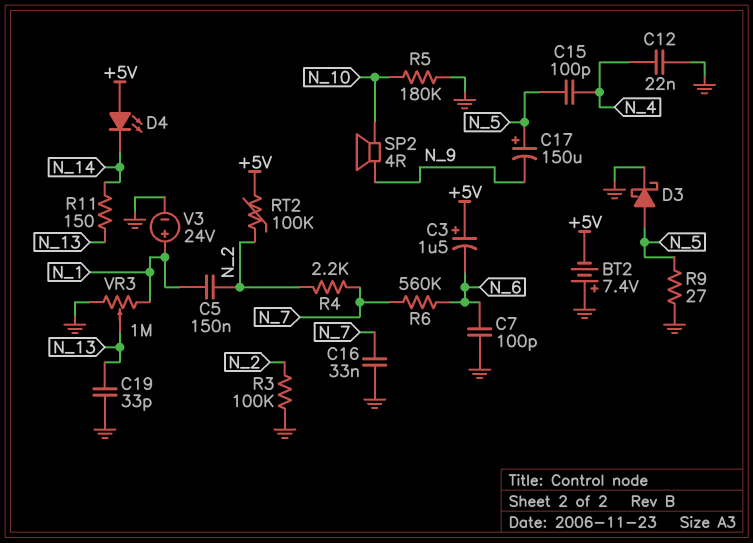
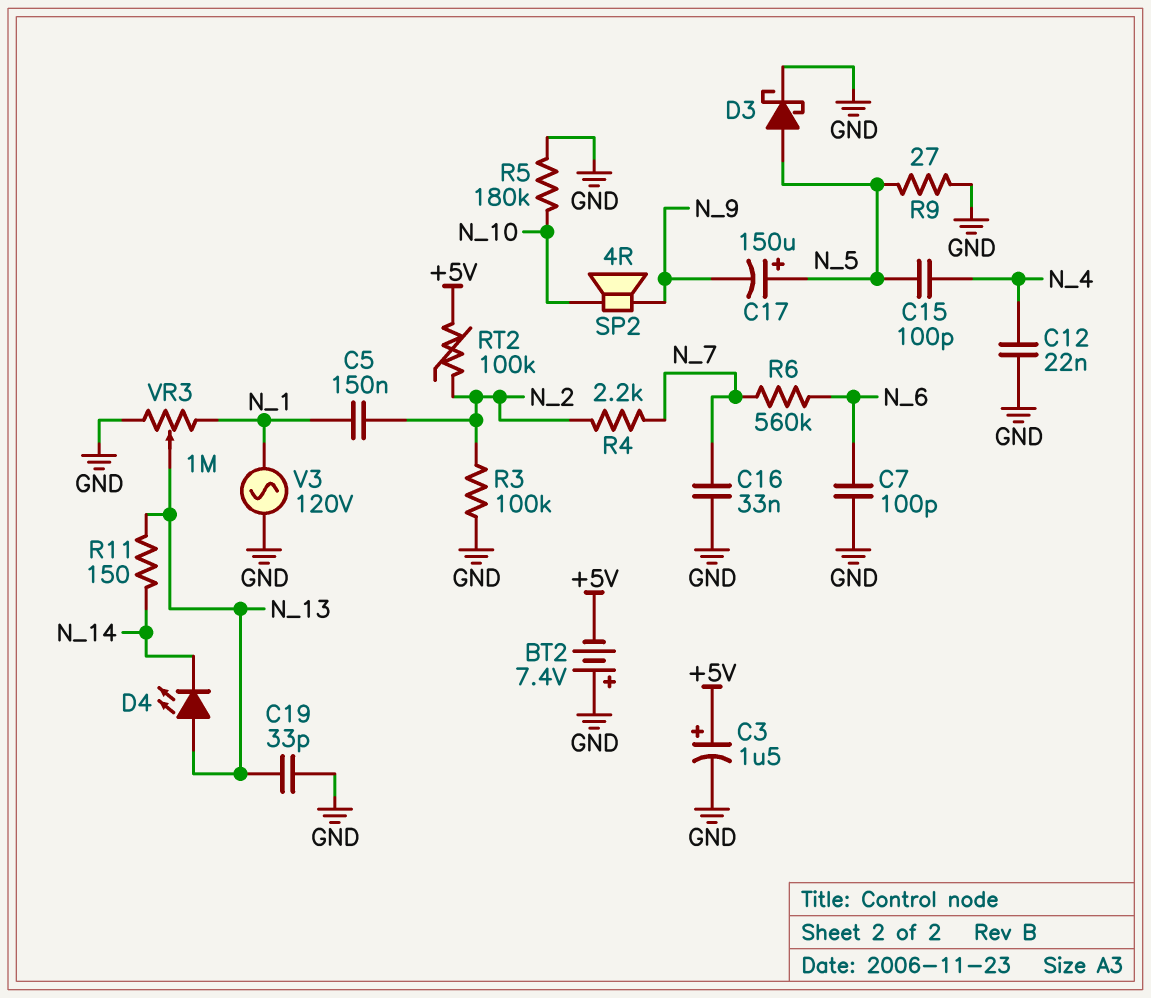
C3: 1.5uF (plus +5V, minus N_6) -> 1.5uF (plus +5V, minus GND)
D4: LED (A +5V, K N_14) -> LED (A N_13, K N_14)
V3: 24V (plus N_1, minus GND) -> AC 120V (GND, N_1)

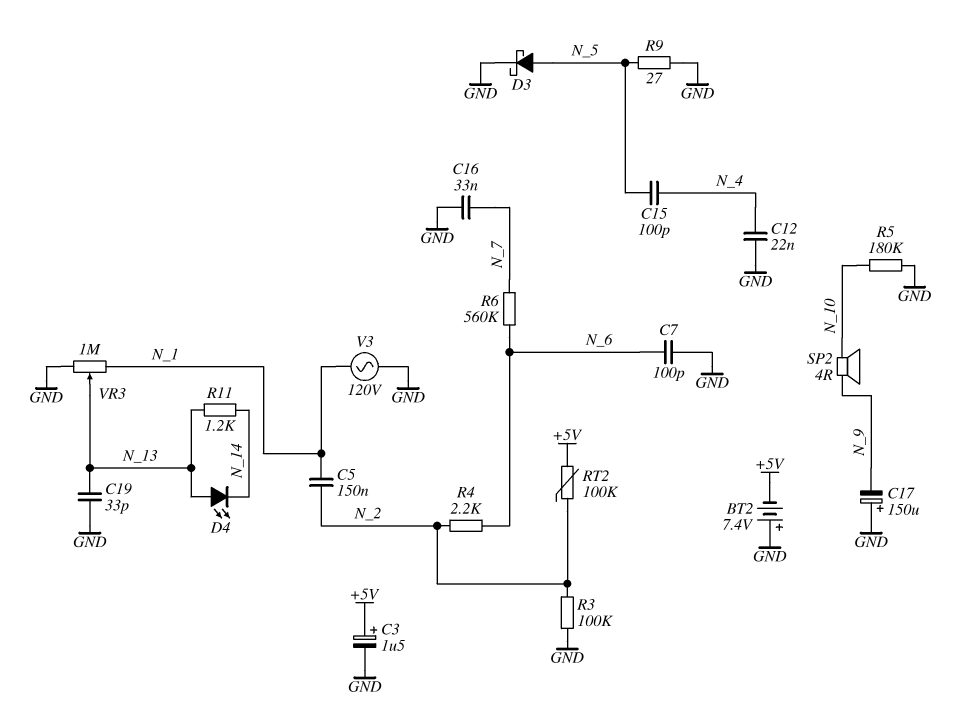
C17: 150uF (plus N_5, minus N_9) -> 150uF (plus GND, minus N_9)
R4: 2.2k (N_2, N_7) -> 2.2k (N_2, N_6)
R11: 150 (N_13, N_14) -> 1.2k (N_13, N_14)

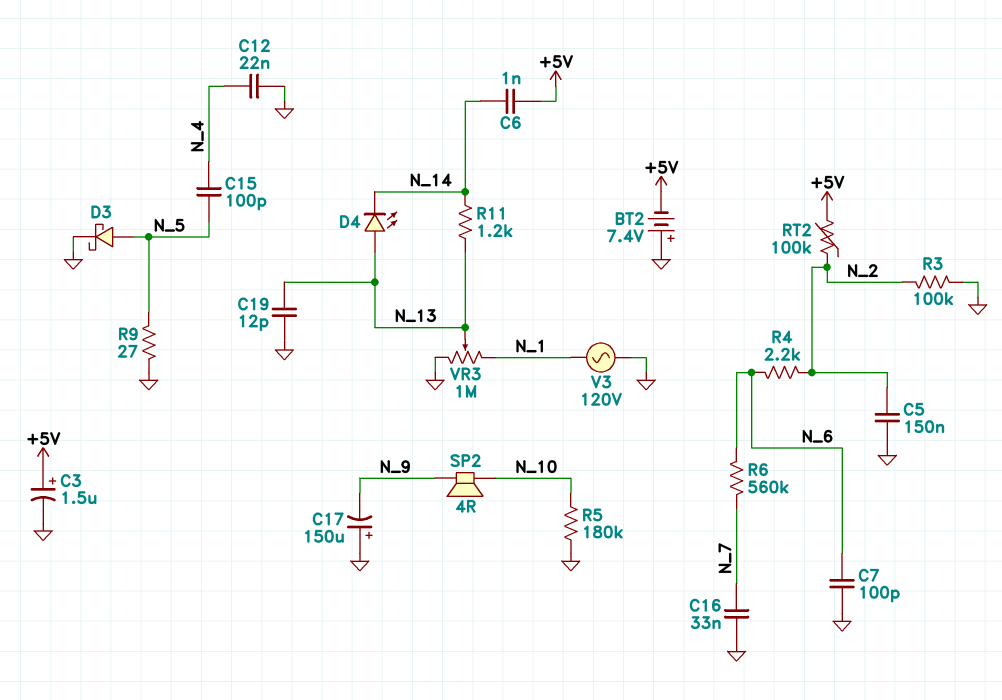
C5: 150nF (N_1, N_2) -> 150nF (GND, N_2)
C6: none -> 1nF (+5V, N_14)
C19: 33pF (GND, N_13) -> 12pF (GND, N_13)

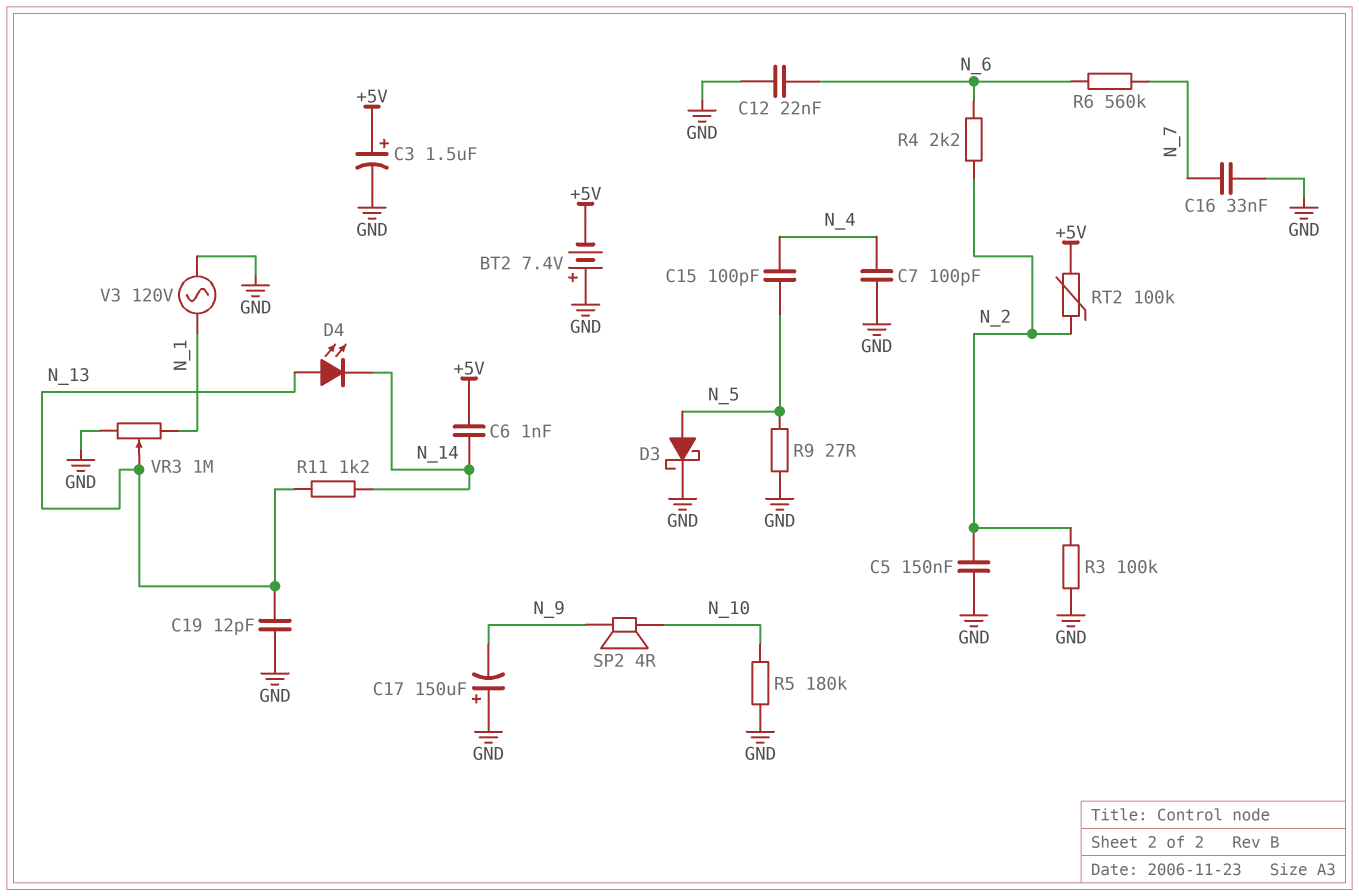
C7: 100pF (GND, N_6) -> 100pF (GND, N_4)
C12: 22nF (GND, N_4) -> 22nF (GND, N_6)

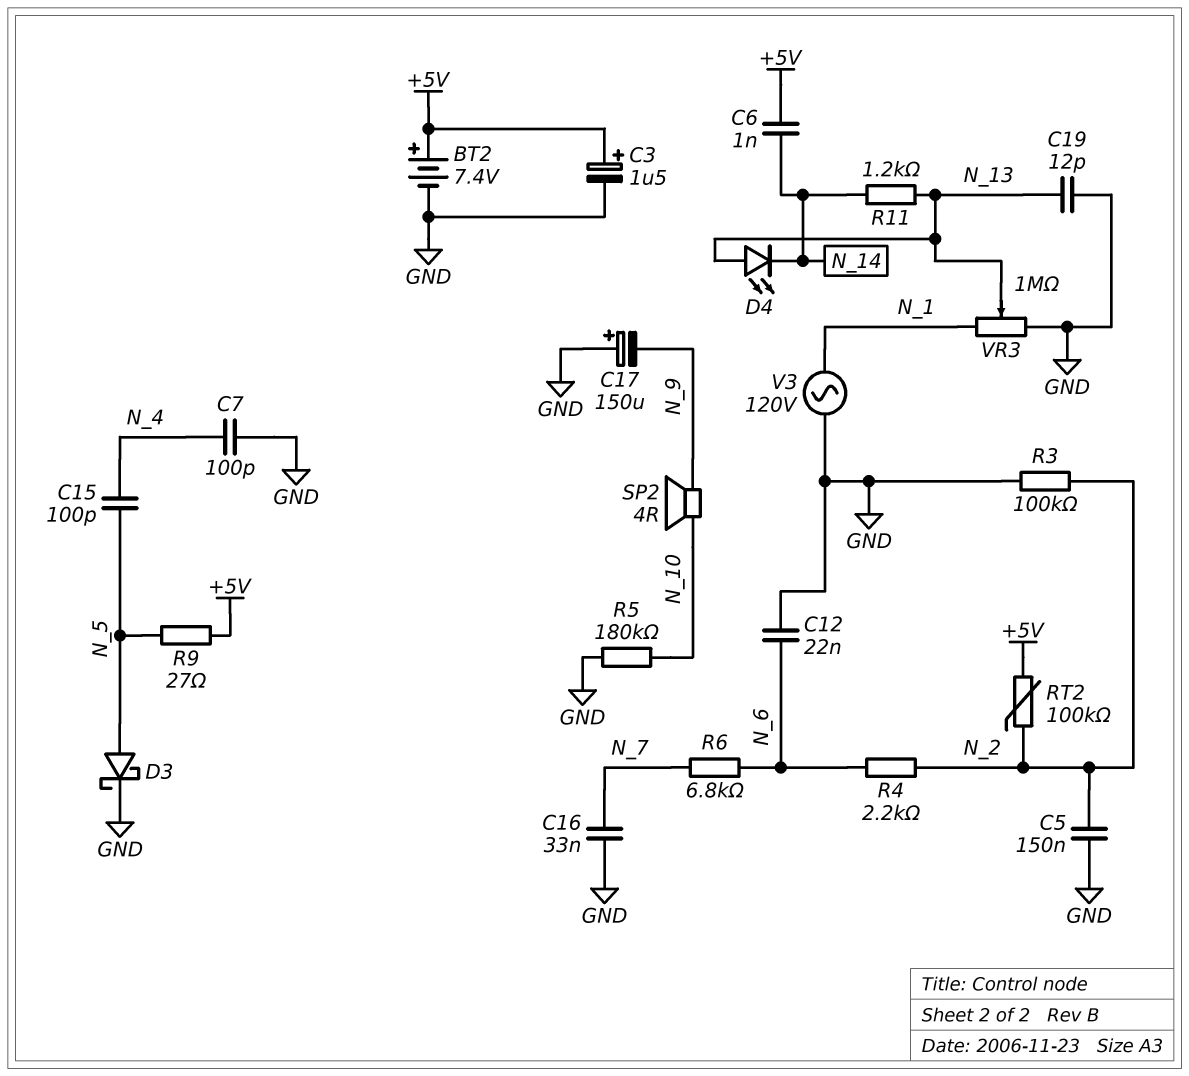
BT2: 7.4V (plus GND, minus +5V) -> 7.4V (plus +5V, minus GND)
R6: 560k (N_6, N_7) -> 6.8k (N_6, N_7)
R9: 27 (GND, N_5) -> 27 (+5V, N_5)

